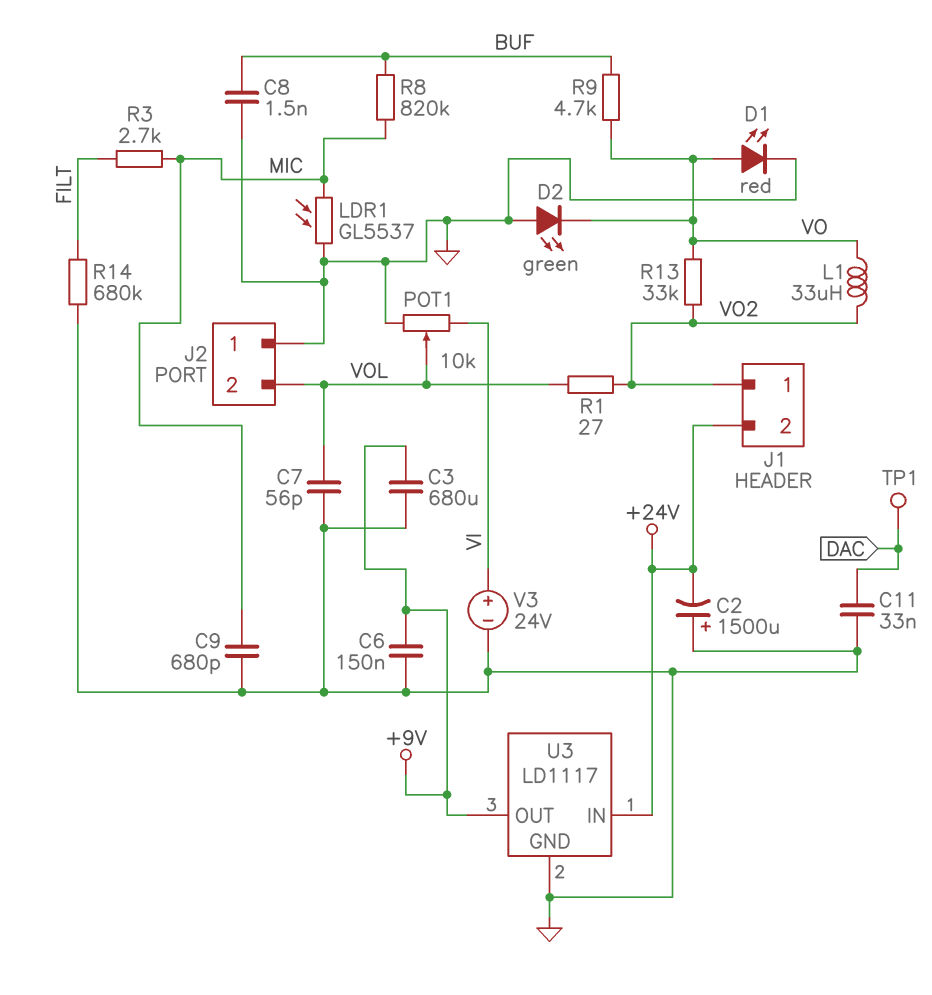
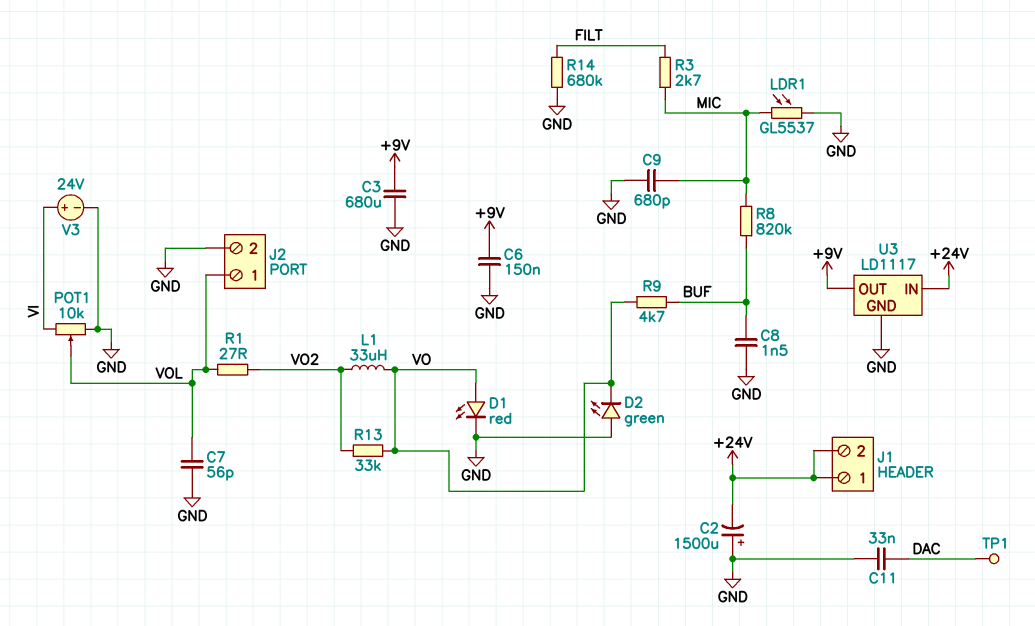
J1 pin 1: VO2 -> +24V
J2 pin 1: GND -> VOL
J2 pin 2: VOL -> GND

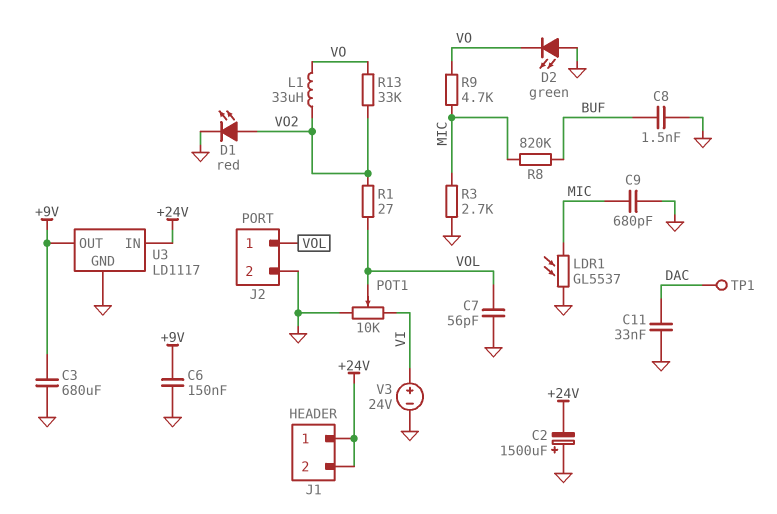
D1: LED red (A VO, K GND) -> LED red (A VO2, K GND)
R3: 2.7k (FILT, MIC) -> 2.7k (GND, MIC)
R9: 4.7k (BUF, VO) -> 4.7k (MIC, VO)
R14: 680k (FILT, GND) -> none

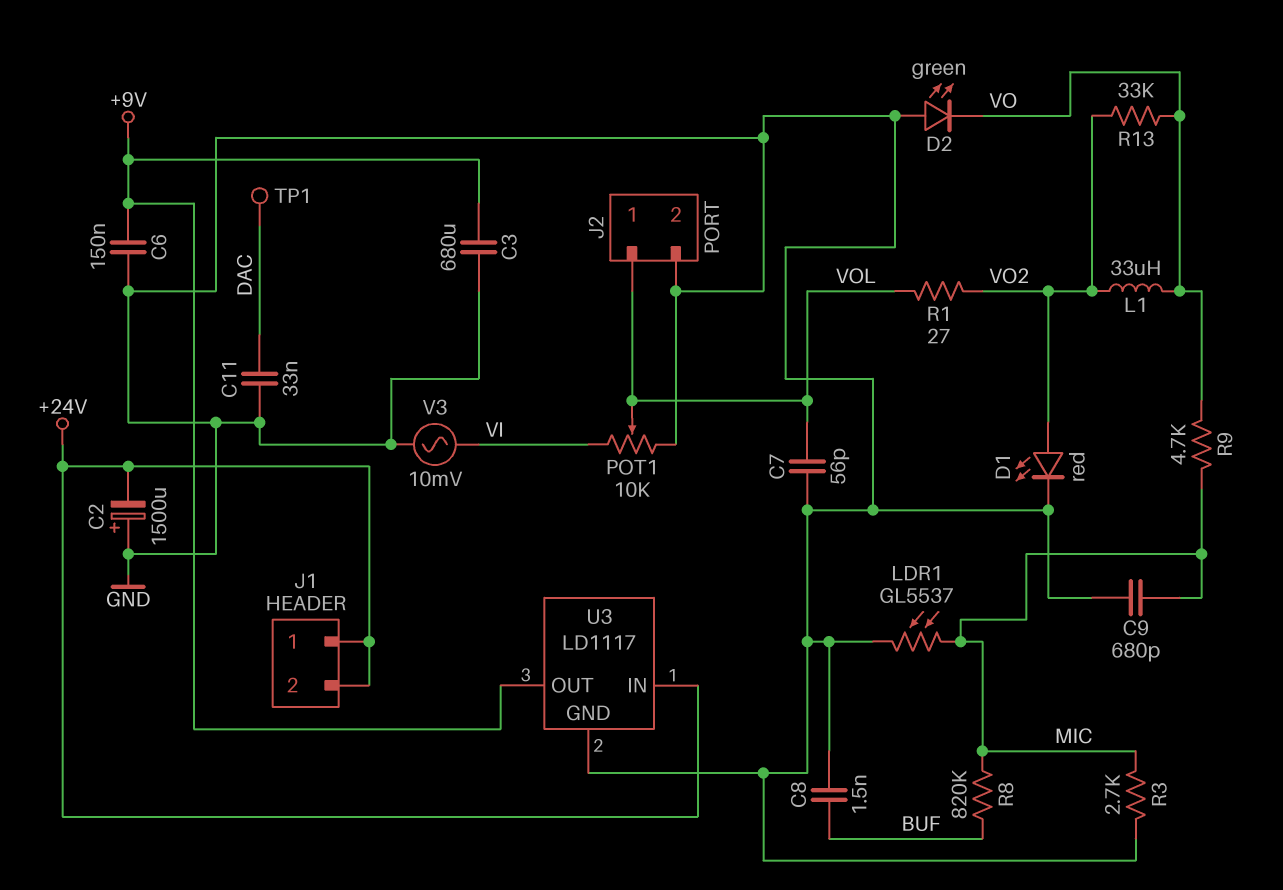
V3: 24V (plus VI, minus GND) -> AC 10mV (GND, VI)

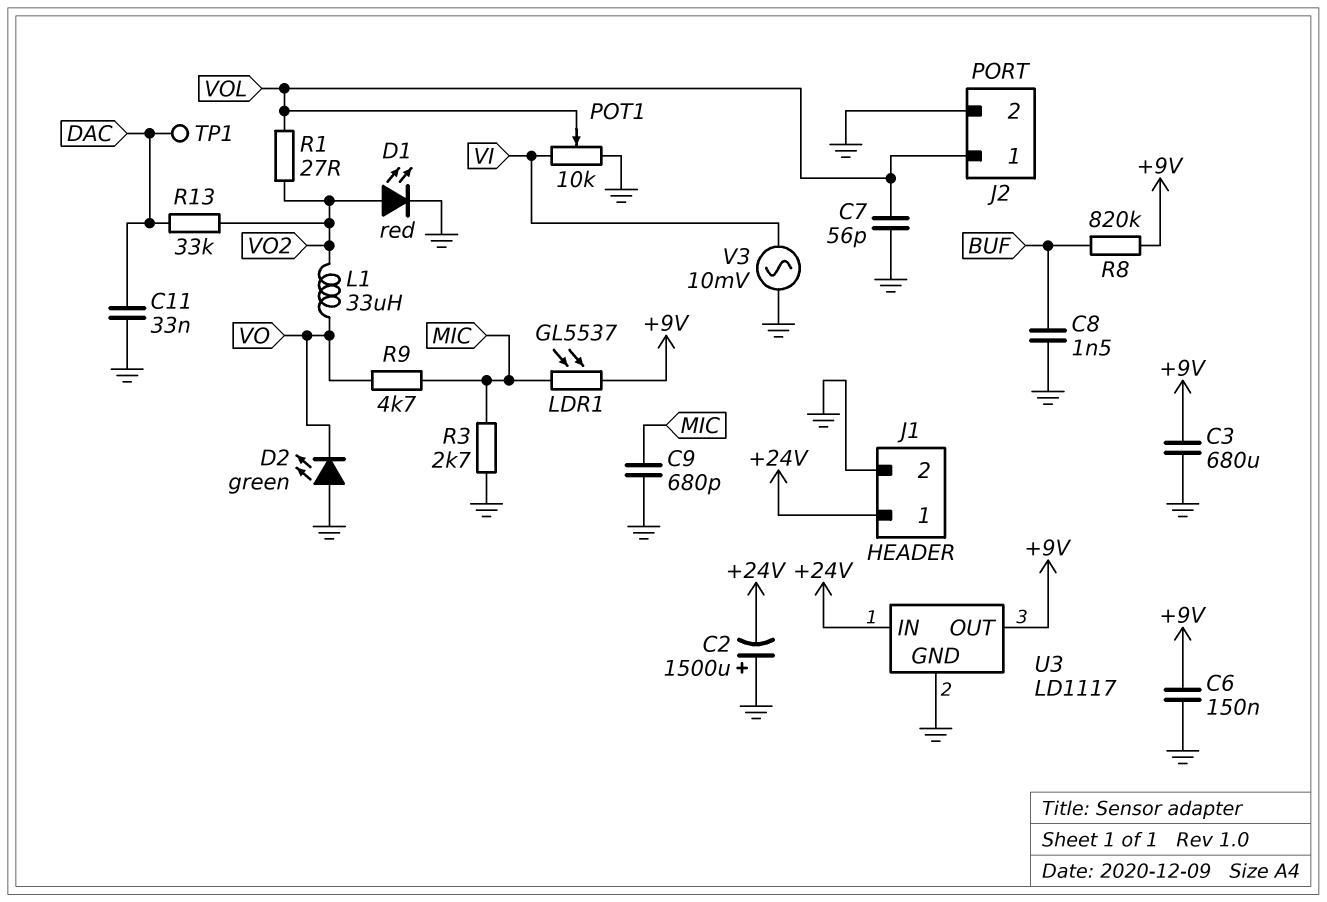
J1 pin 2: +24V -> GND
LDR1: GL5537 (GND, MIC) -> GL5537 (+9V, MIC)
R8: 820k (BUF, MIC) -> 820k (+9V, BUF)
R13: 33k (VO, VO2) -> 33k (DAC, VO2)

